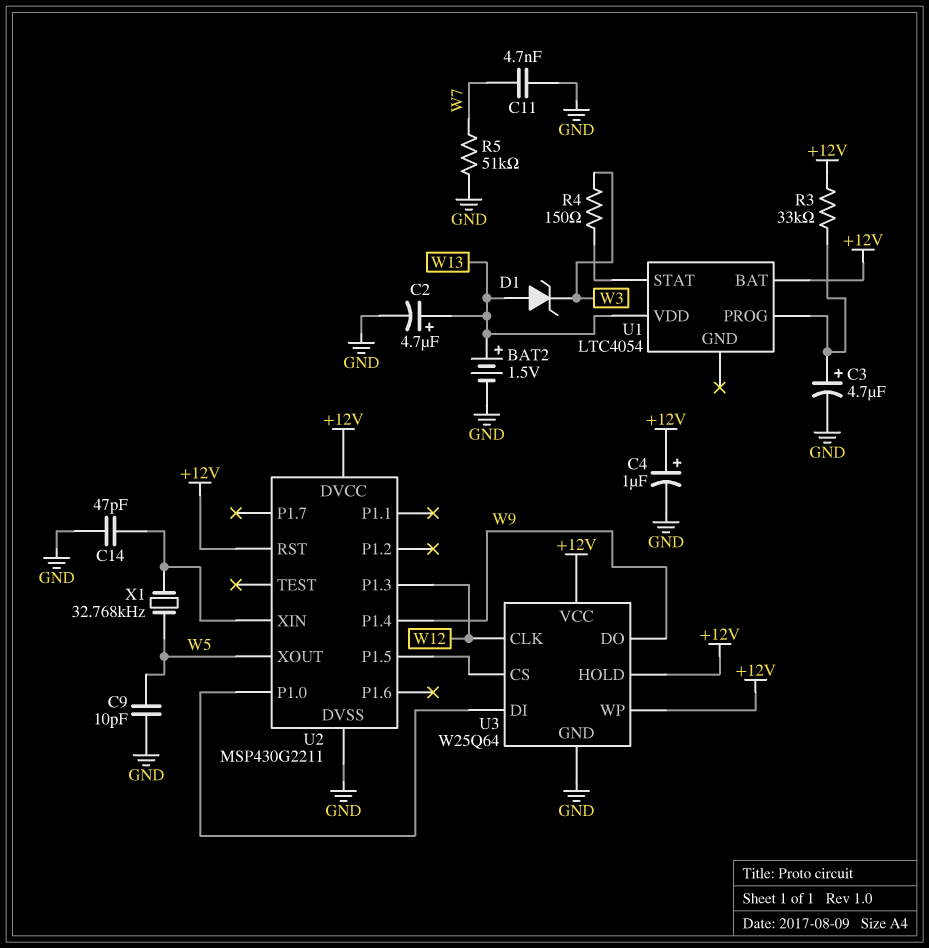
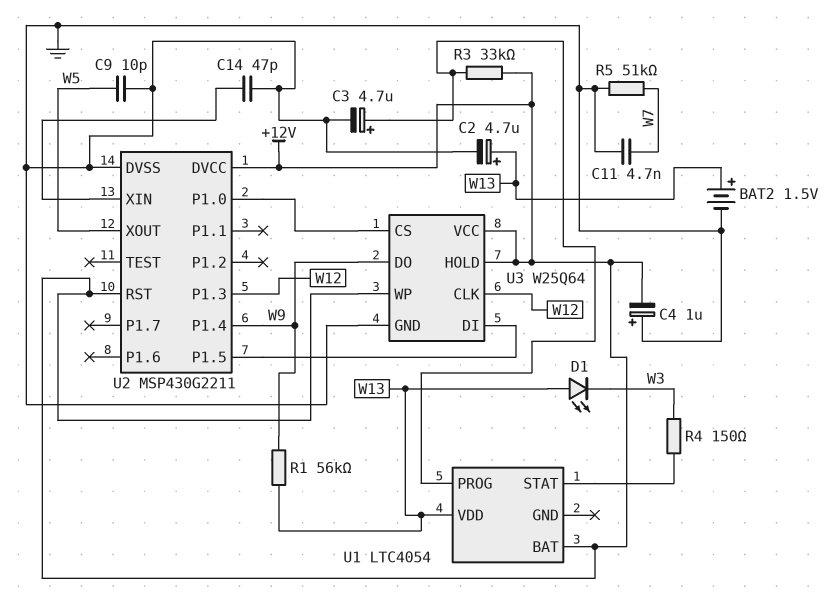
C4: 1uF (plus +12V, minus GND) -> 1uF (plus GND, minus +12V)
D1: zener (A W13, K W3) -> LED (A W13, K W3)
R1: none -> 56k (W9, W13)
U3 pin CS: U2/P1.5 -> U2/P1.0
U3 pin DI: U2/P1.0 -> U2/P1.5
X1: 32.768kHz (U2/XIN, W5) -> none

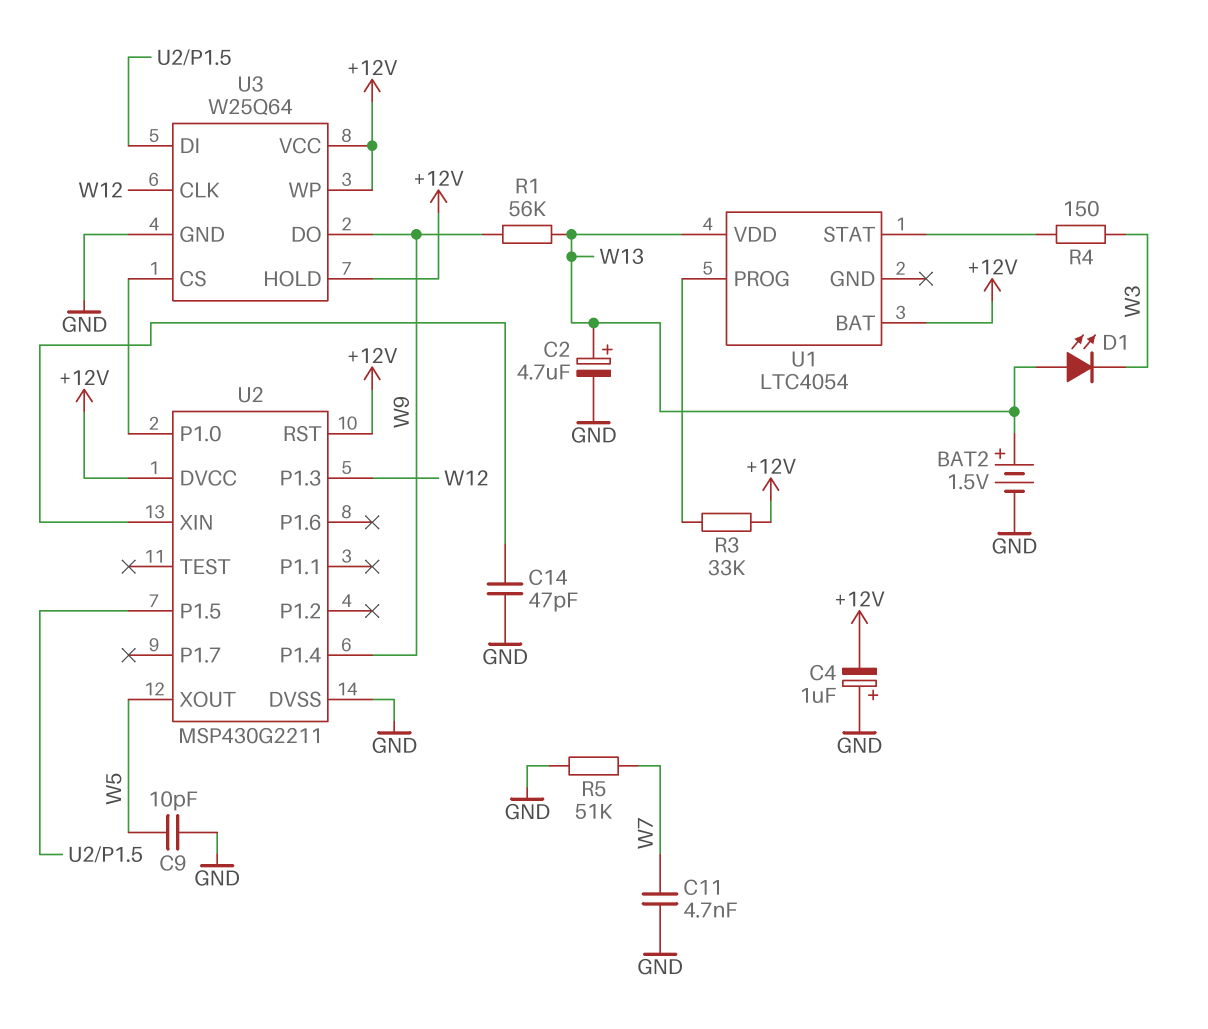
C3: 4.7uF (plus U1/PROG, minus GND) -> none

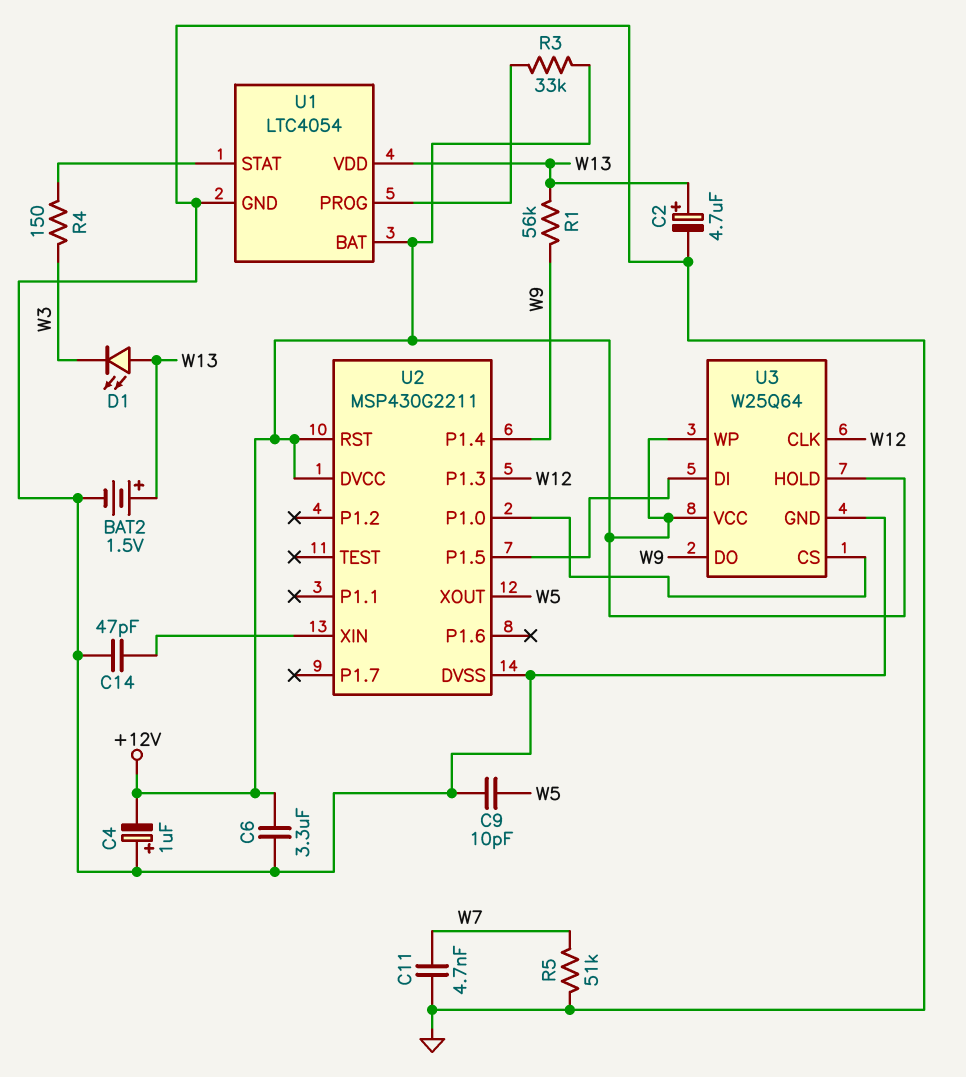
C6: none -> 3.3uF (+12V, GND)
U1 pin GND: none -> GND

